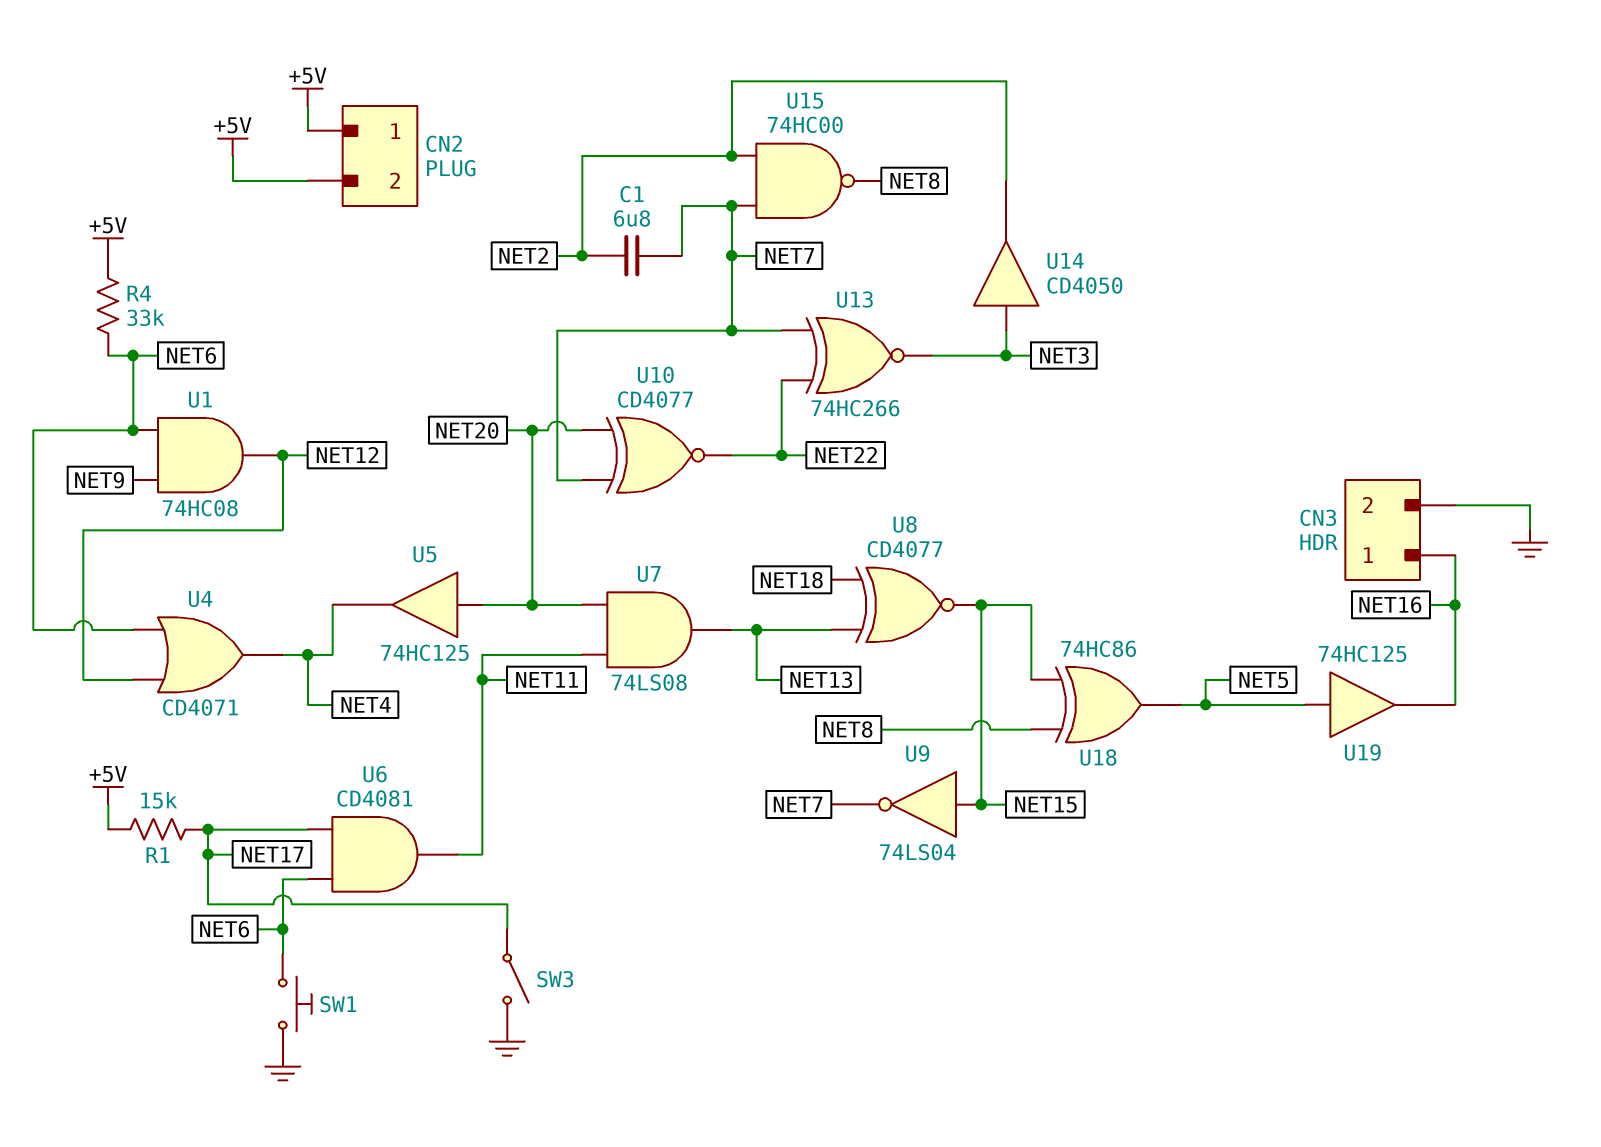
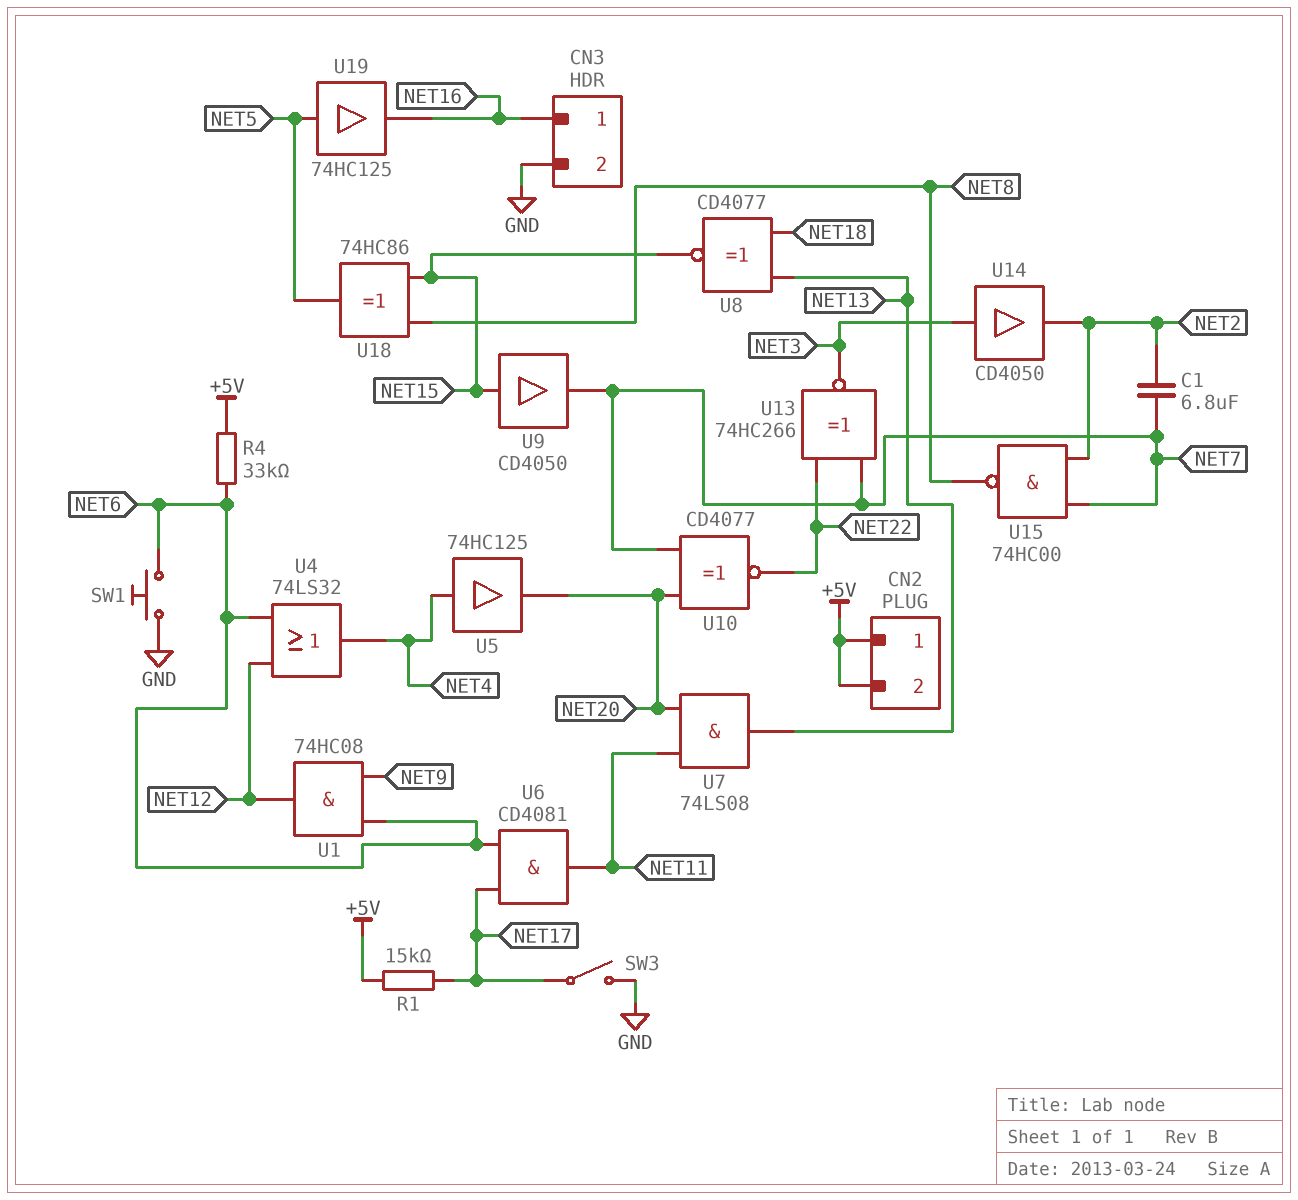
U4: OR CD4071 (in NET6, in NET12, out NET4) -> OR 74LS32 (in NET6, in NET12, out NET4)
U5: buffer 74HC125 (in NET20, out NET4) -> buffer 74HC125 (in NET4, out NET20)
U9: NOT 74LS04 (in NET15, out NET7) -> buffer CD4050 (in NET15, out NET7)

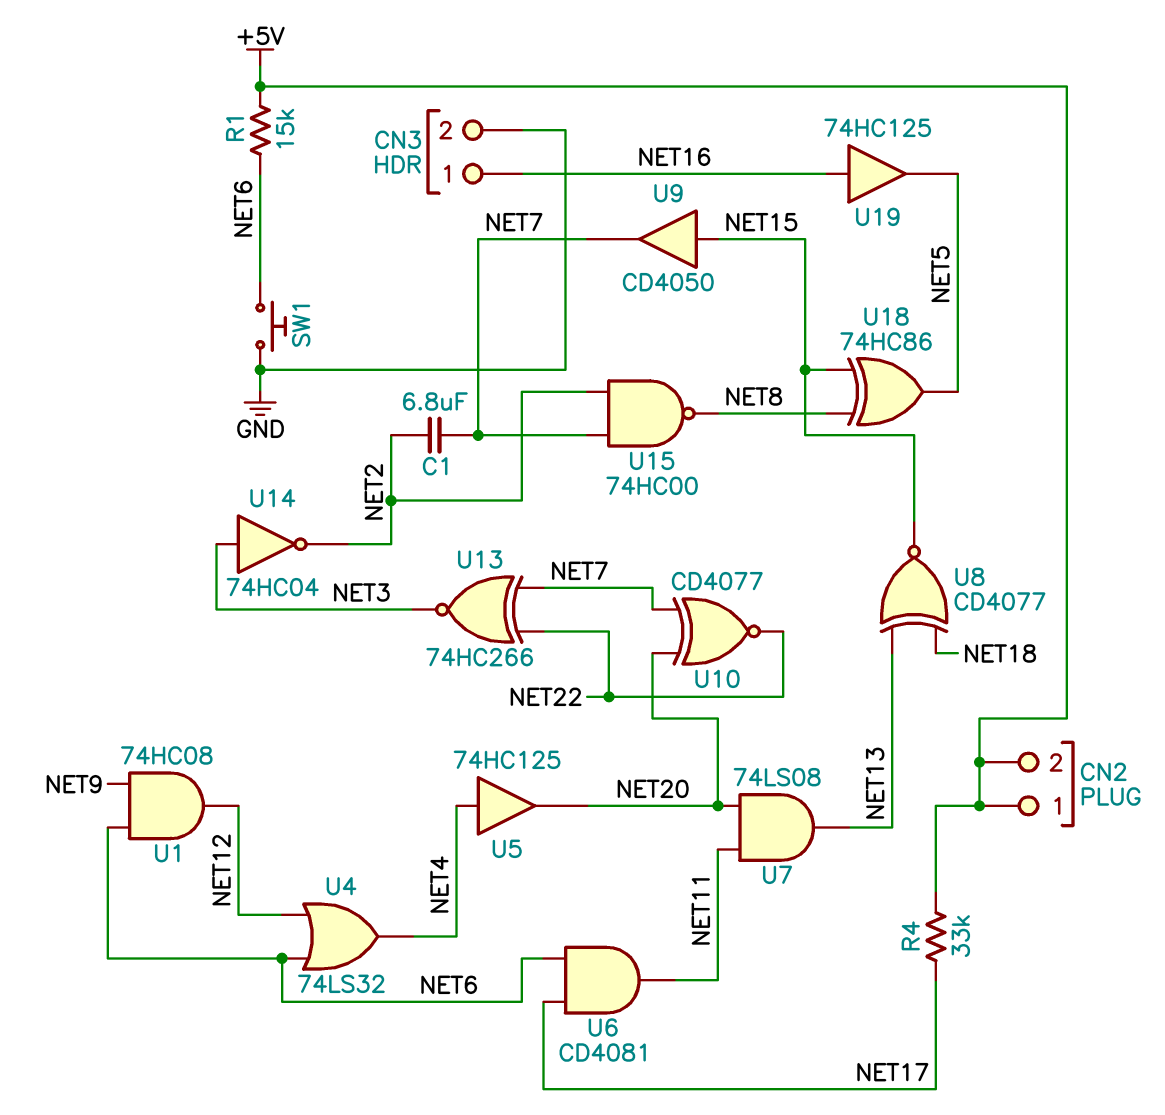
R1: 15k (+5V, NET17) -> 15k (+5V, NET6)
R4: 33k (+5V, NET6) -> 33k (+5V, NET17)
SW3: switch (GND, NET17) -> none
U14: buffer CD4050 (in NET3, out NET2) -> NOT 74HC04 (in NET3, out NET2)
U19: buffer 74HC125 (in NET5, out NET16) -> buffer 74HC125 (in NET16, out NET5)

